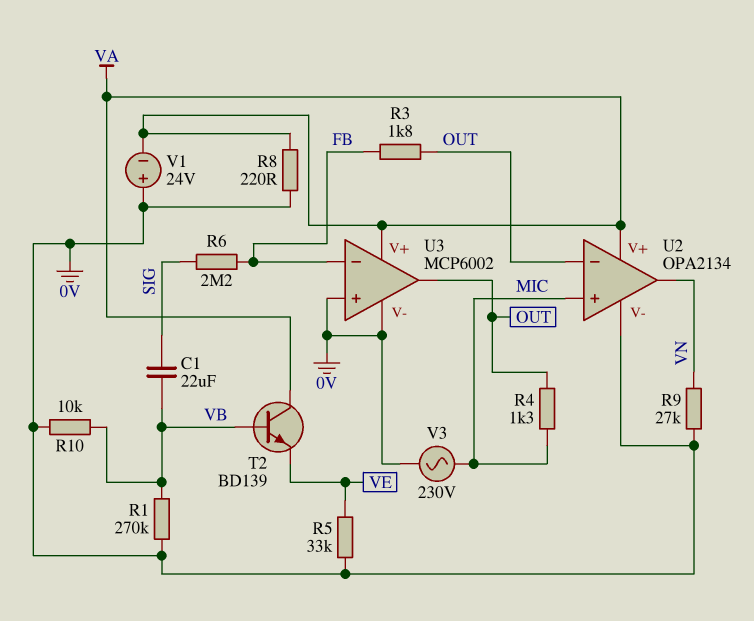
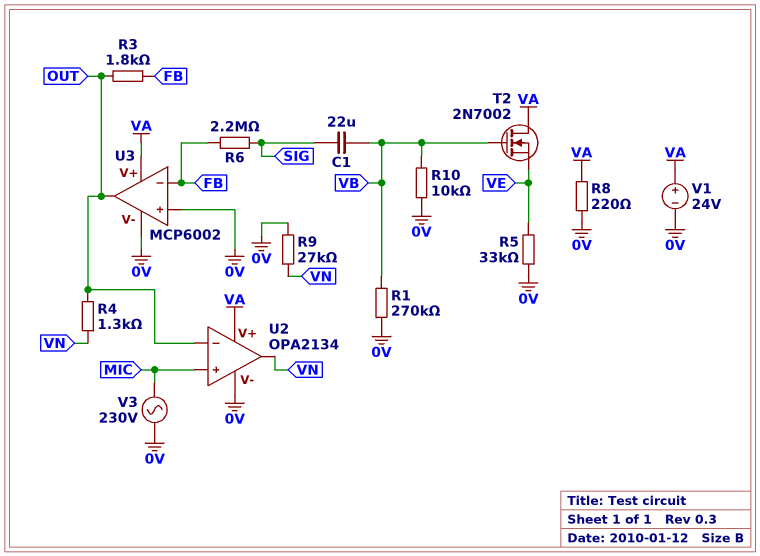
R4: 1.3k (MIC, OUT) -> 1.3k (OUT, VN)
T2: NPN BD139 (B VB, C VA, E VE) -> NMOS 2N7002 (G VB, D VA, S VE)
V1: 24V (plus 0V, minus VA) -> 24V (plus VA, minus 0V)

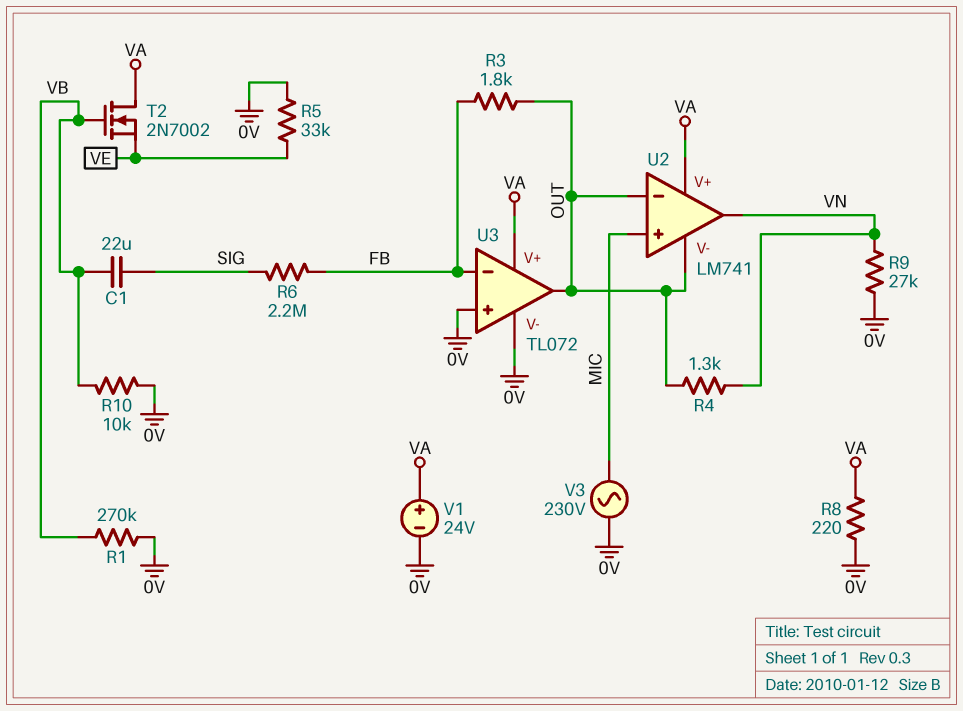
U2: OPA2134 -> LM741
U2 pin V-: 0V -> OUT
U3: MCP6002 -> TL072

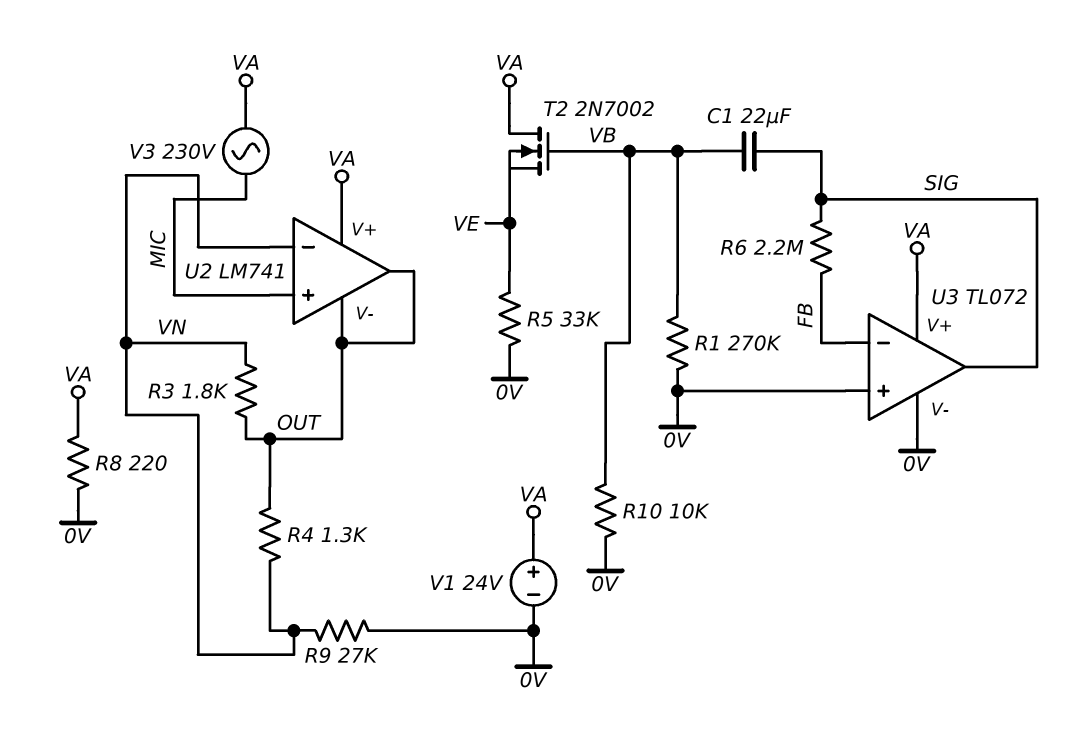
R3: 1.8k (FB, OUT) -> 1.8k (OUT, VN)
U2 pin in-: OUT -> VN
U2 pin out: VN -> OUT
U3 pin out: OUT -> SIG
V3: AC 230V (0V, MIC) -> AC 230V (MIC, VA)

